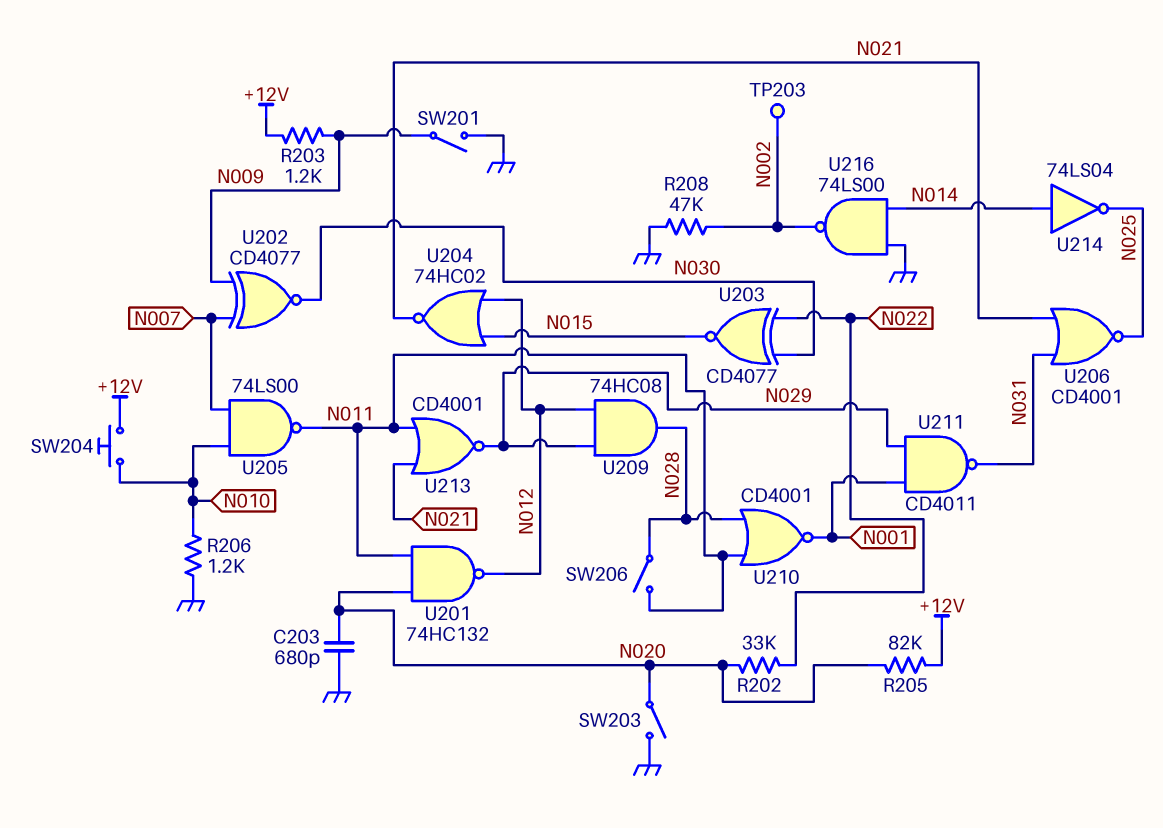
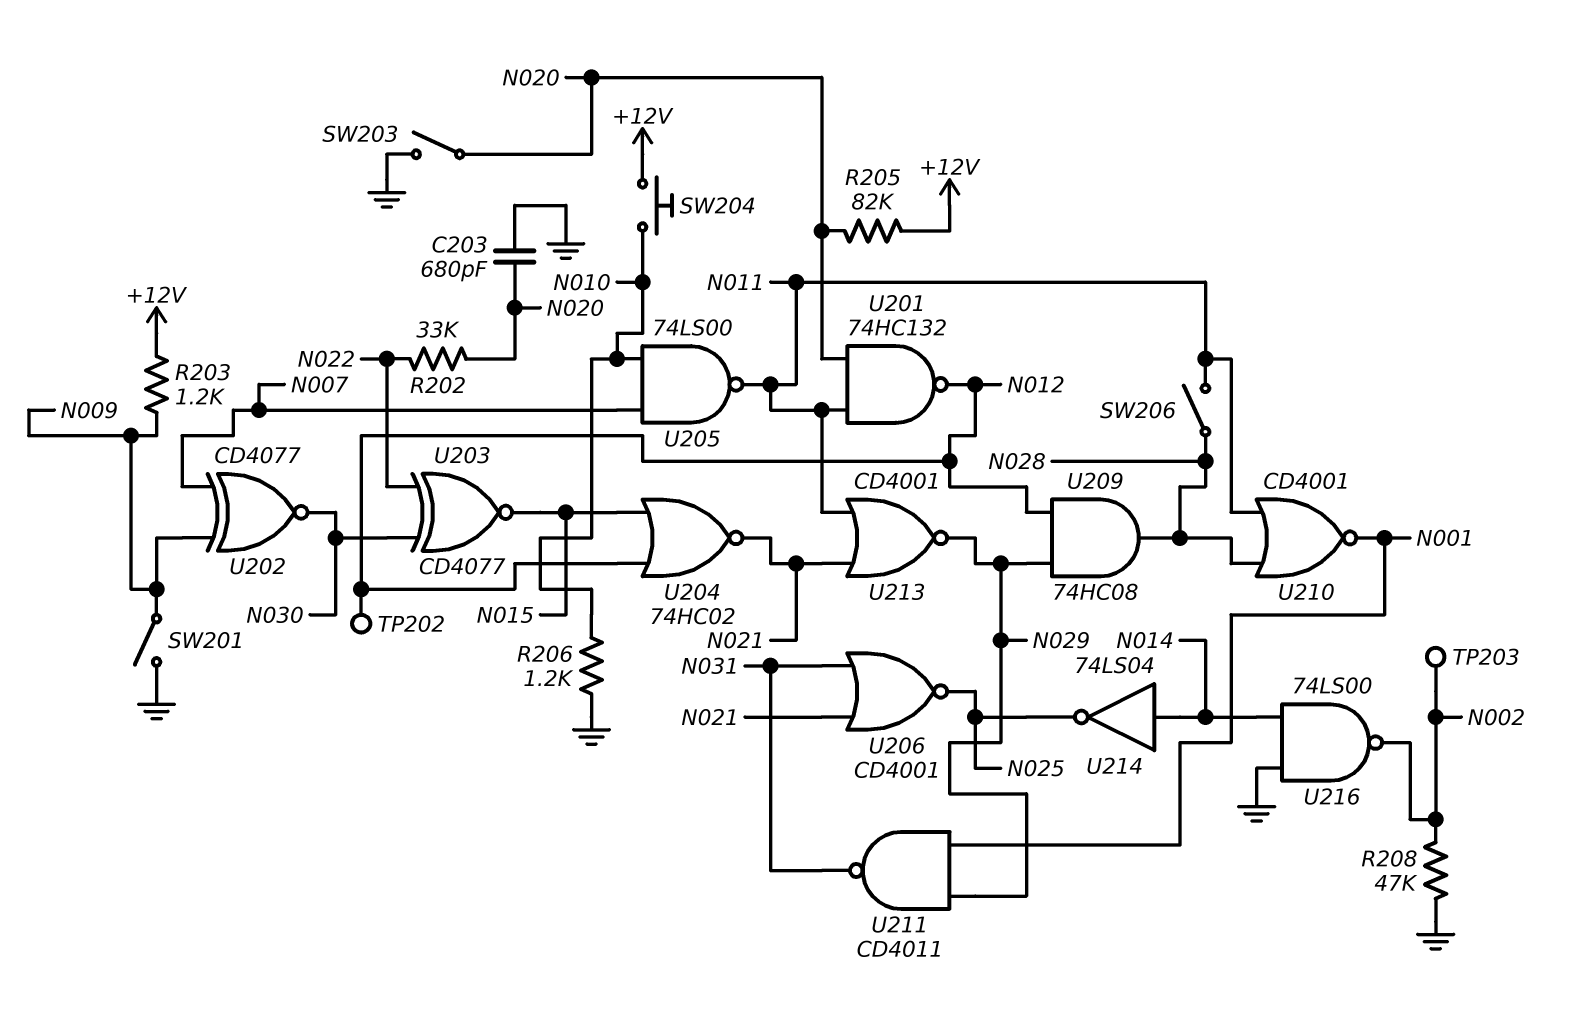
TP202: none -> test point (N012)

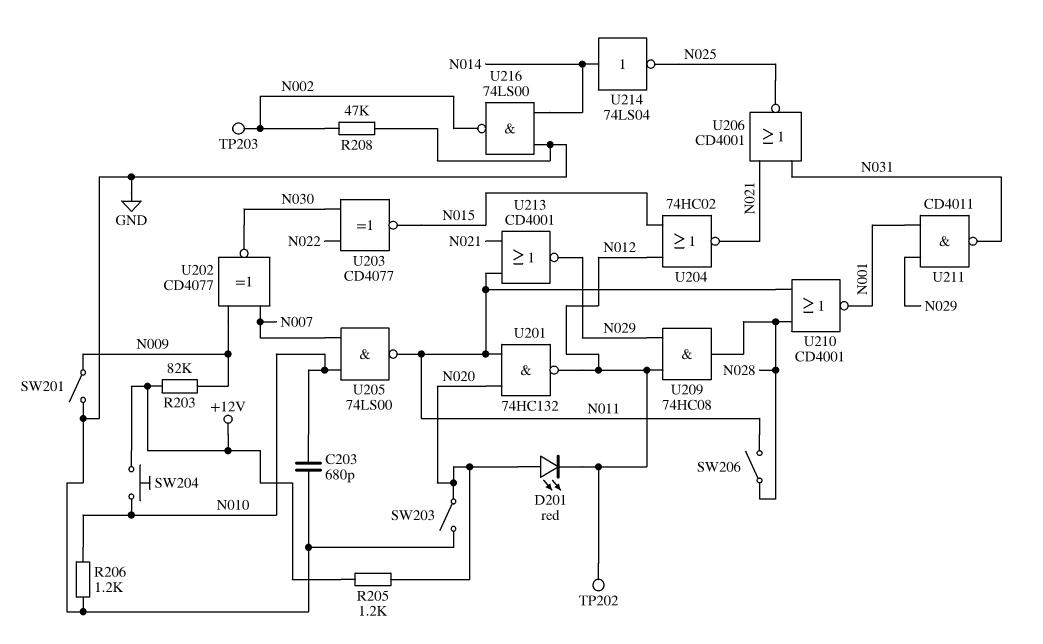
C203: 680pF (GND, N020) -> 680pF (GND, N010)
D201: none -> LED red (A N020, K N012)
R202: 33k (N020, N022) -> none
R203: 1.2k (+12V, N009) -> 82k (+12V, N009)
R205: 82k (+12V, N020) -> 1.2k (+12V, N020)

